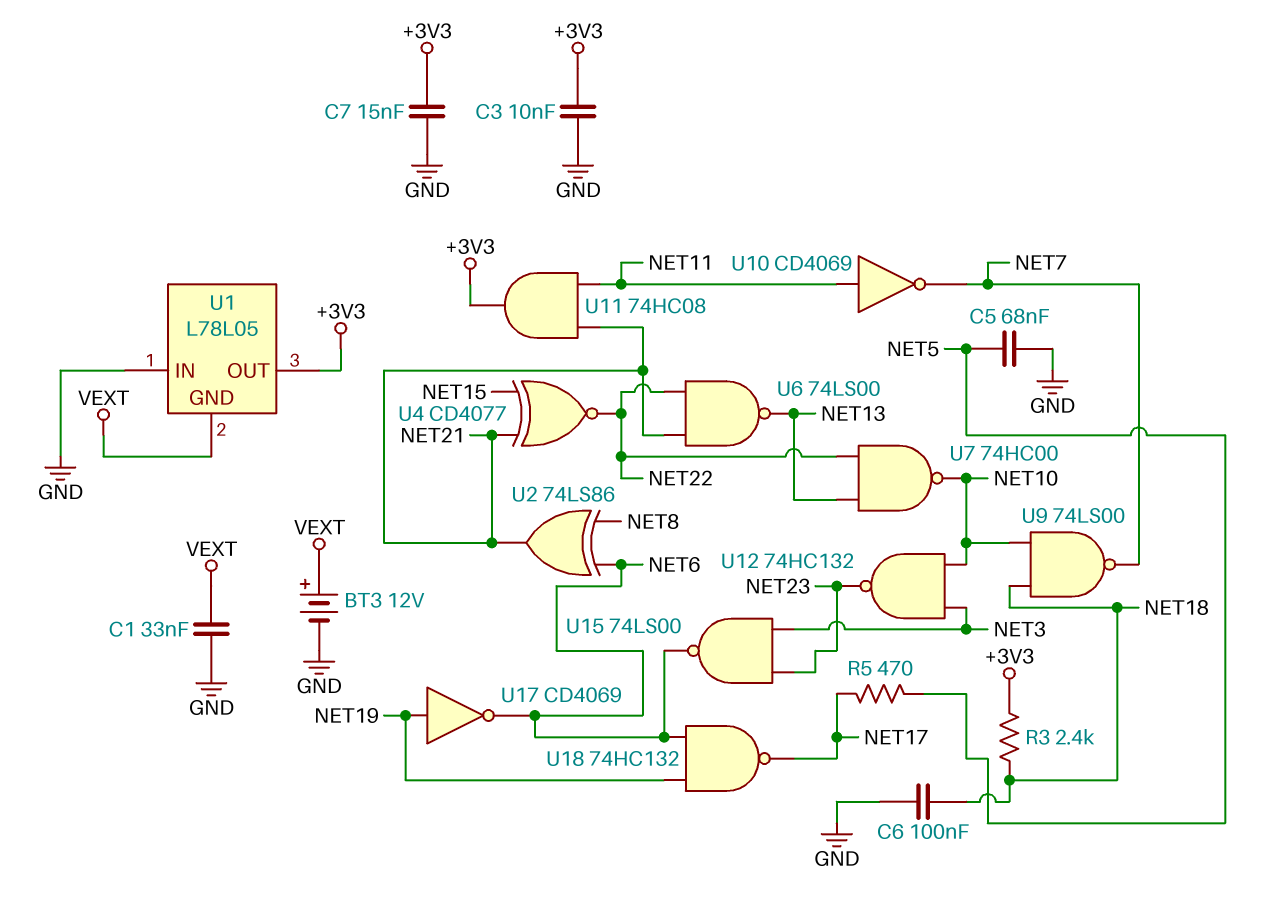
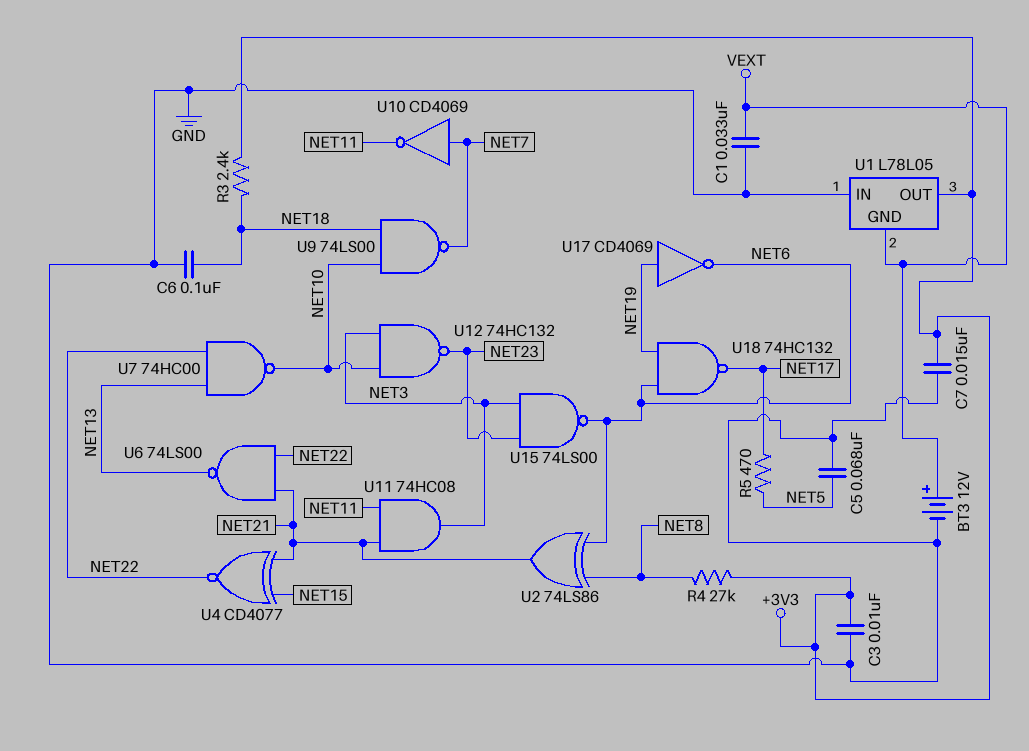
R4: none -> 27k (+3V3, NET8)
U10: NOT CD4069 (in NET11, out NET7) -> NOT CD4069 (in NET7, out NET11)
U11: AND 74HC08 (in NET11, in NET21, out +3V3) -> AND 74HC08 (in NET11, in NET21, out NET3)

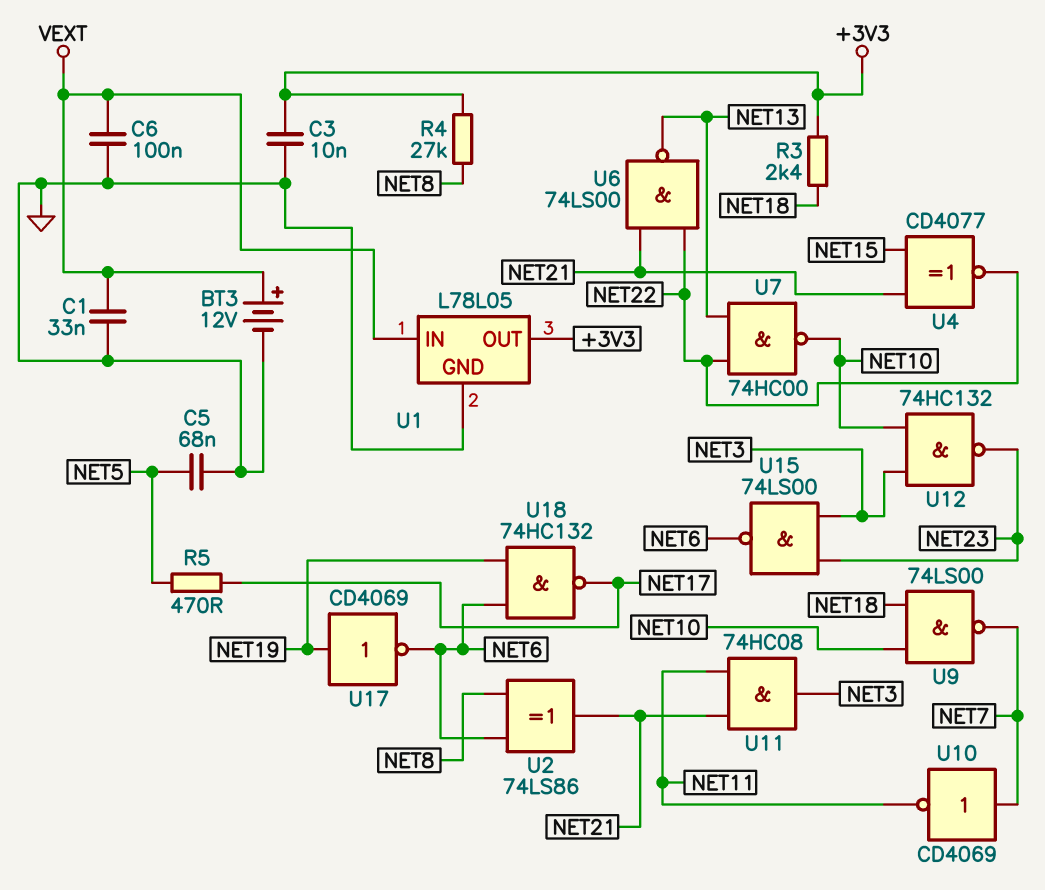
C6: 100nF (GND, NET18) -> 100nF (GND, VEXT)
C7: 15nF (+3V3, GND) -> none
U1 pin GND: VEXT -> GND
U1 pin IN: GND -> VEXT

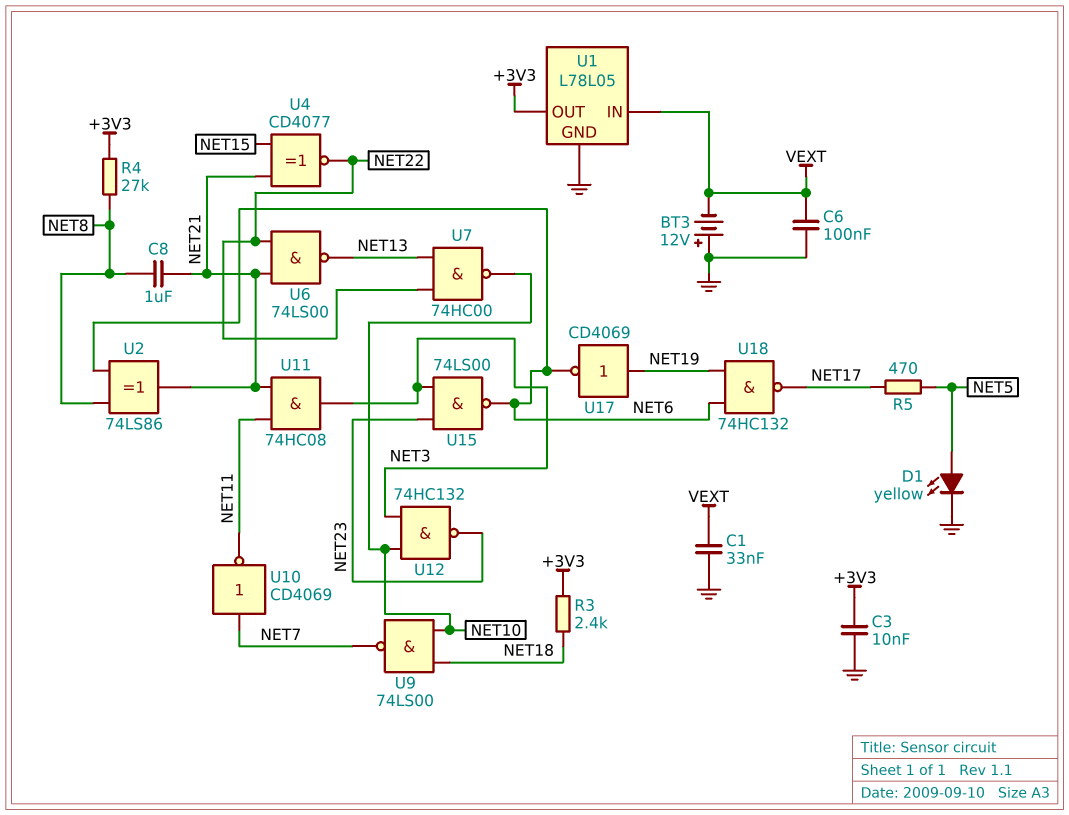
BT3: 12V (plus VEXT, minus GND) -> 12V (plus GND, minus VEXT)
C5: 68nF (GND, NET5) -> none
C8: none -> 1uF (NET8, NET21)
D1: none -> LED yellow (A NET5, K GND)

